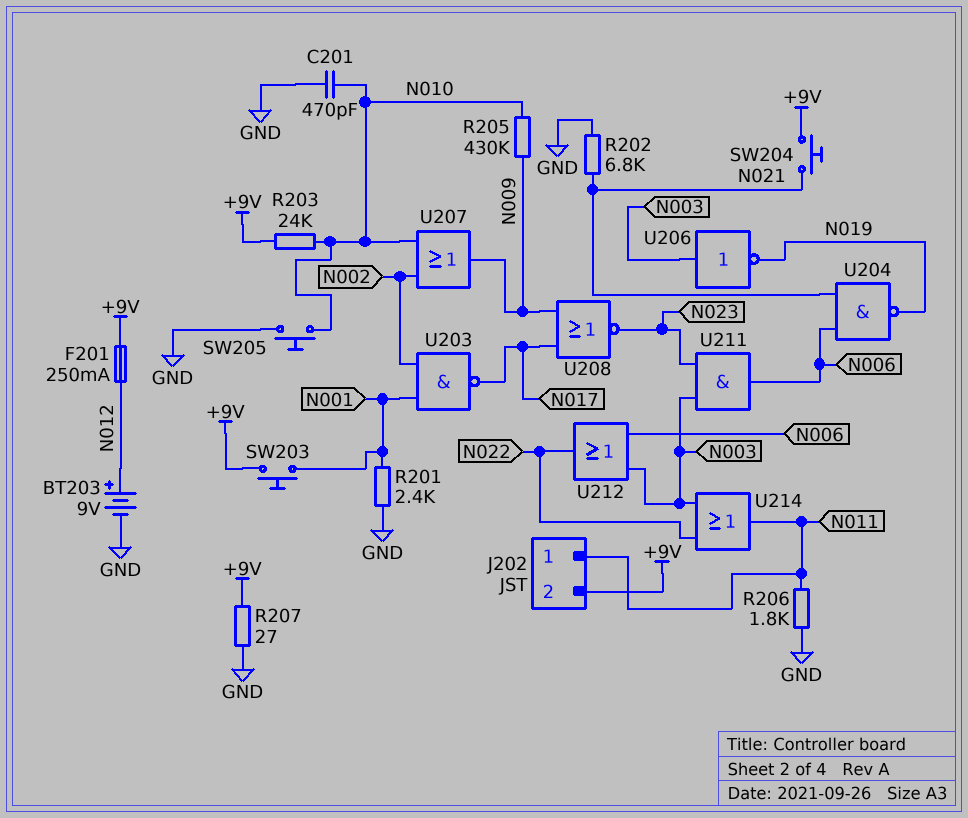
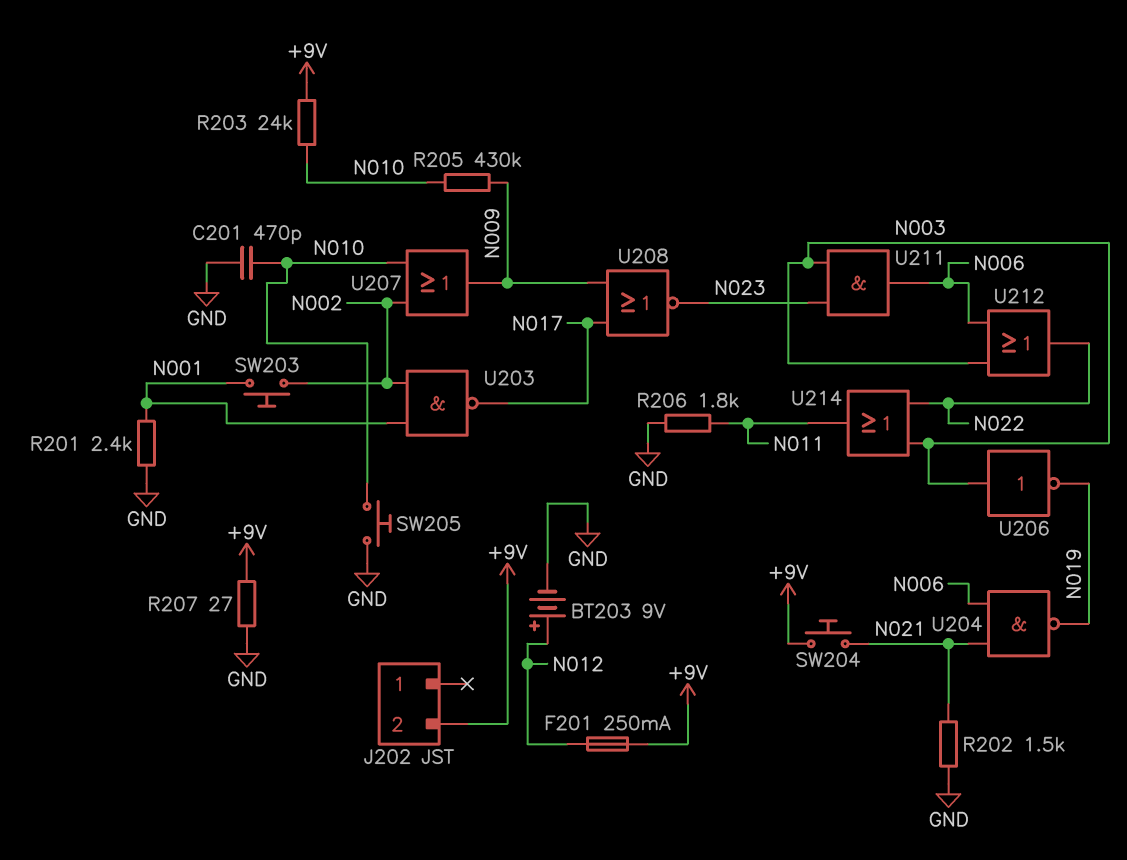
J202 pin 1: N011 -> none
R202: 6.8k (GND, N021) -> 1.5k (GND, N021)
SW203: button (+9V, N001) -> button (N001, N002)

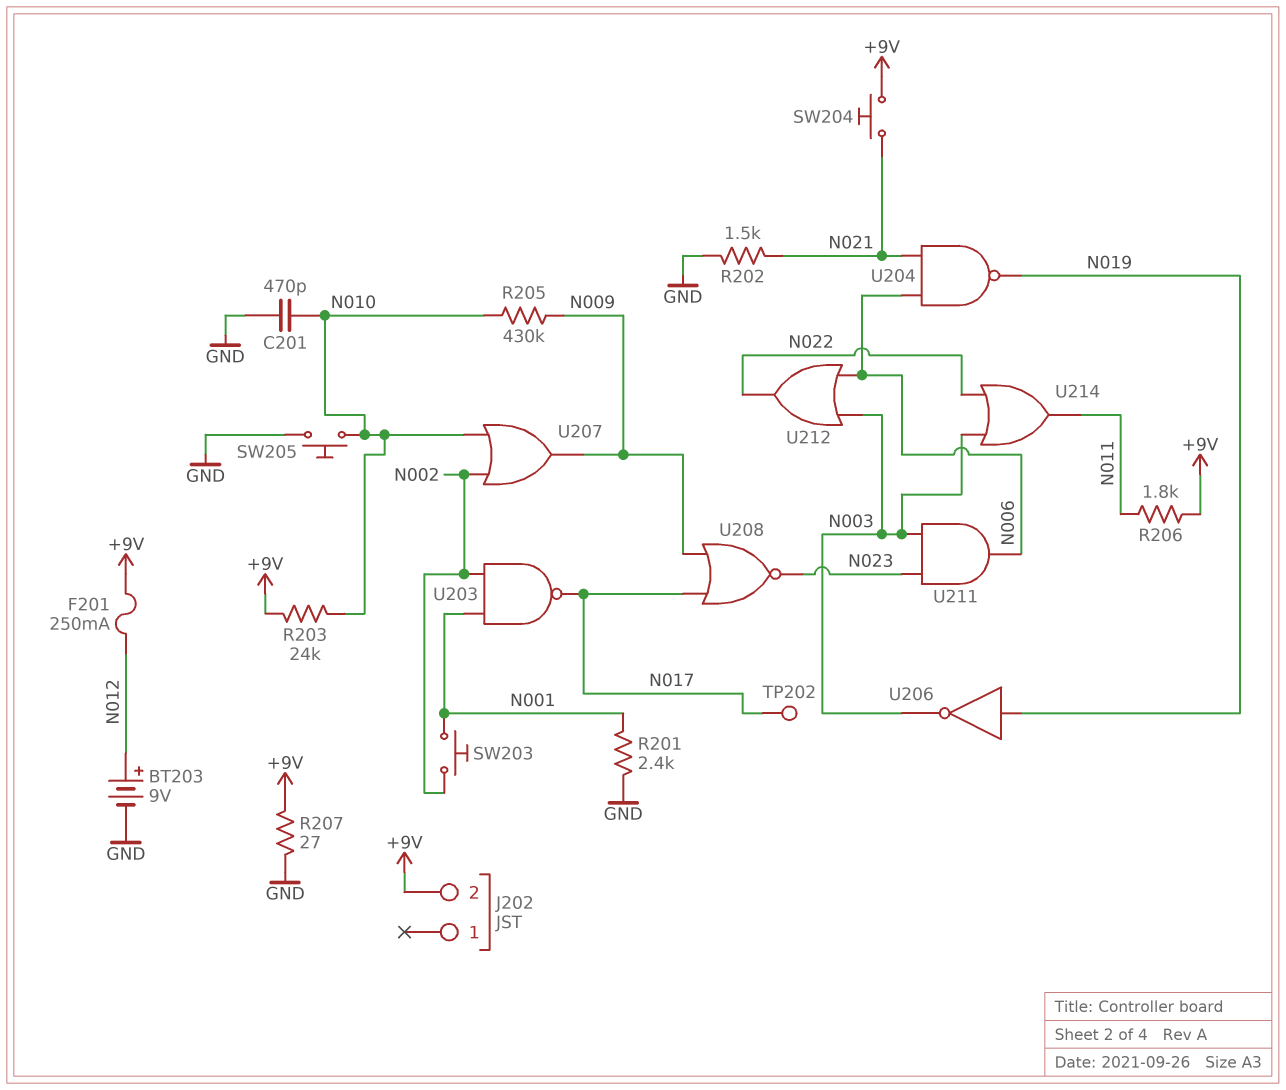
R206: 1.8k (GND, N011) -> 1.8k (+9V, N011)
TP202: none -> test point (N017)
U206: NOT (in N003, out N019) -> NOT (in N019, out N003)

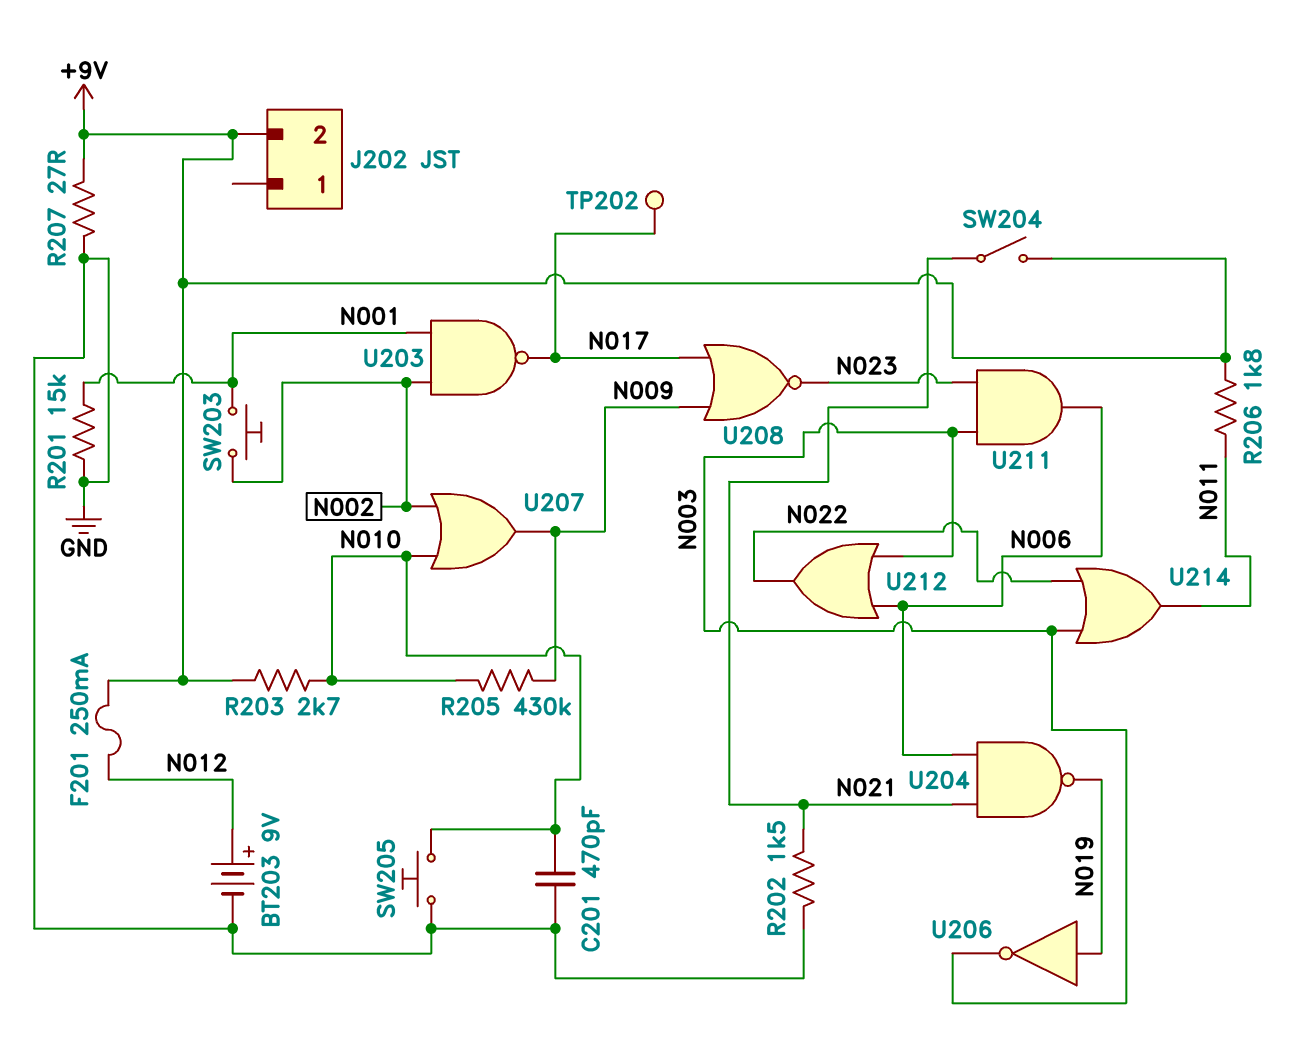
R201: 2.4k (GND, N001) -> 15k (GND, N001)
R203: 24k (+9V, N010) -> 2.7k (+9V, N010)
SW204: button (+9V, N021) -> switch (+9V, N021)

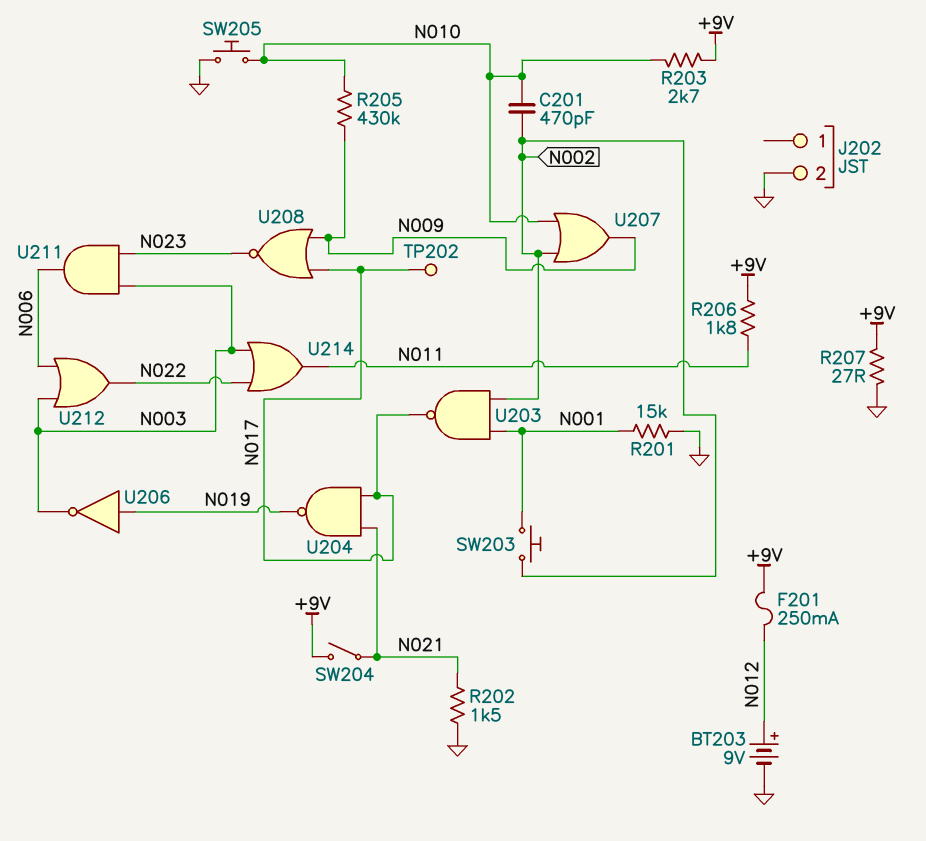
C201: 470pF (GND, N010) -> 470pF (N002, N010)
J202 pin 2: +9V -> GND
U204: NAND (in N006, in N021, out N019) -> NAND (in N017, in N021, out N019)

